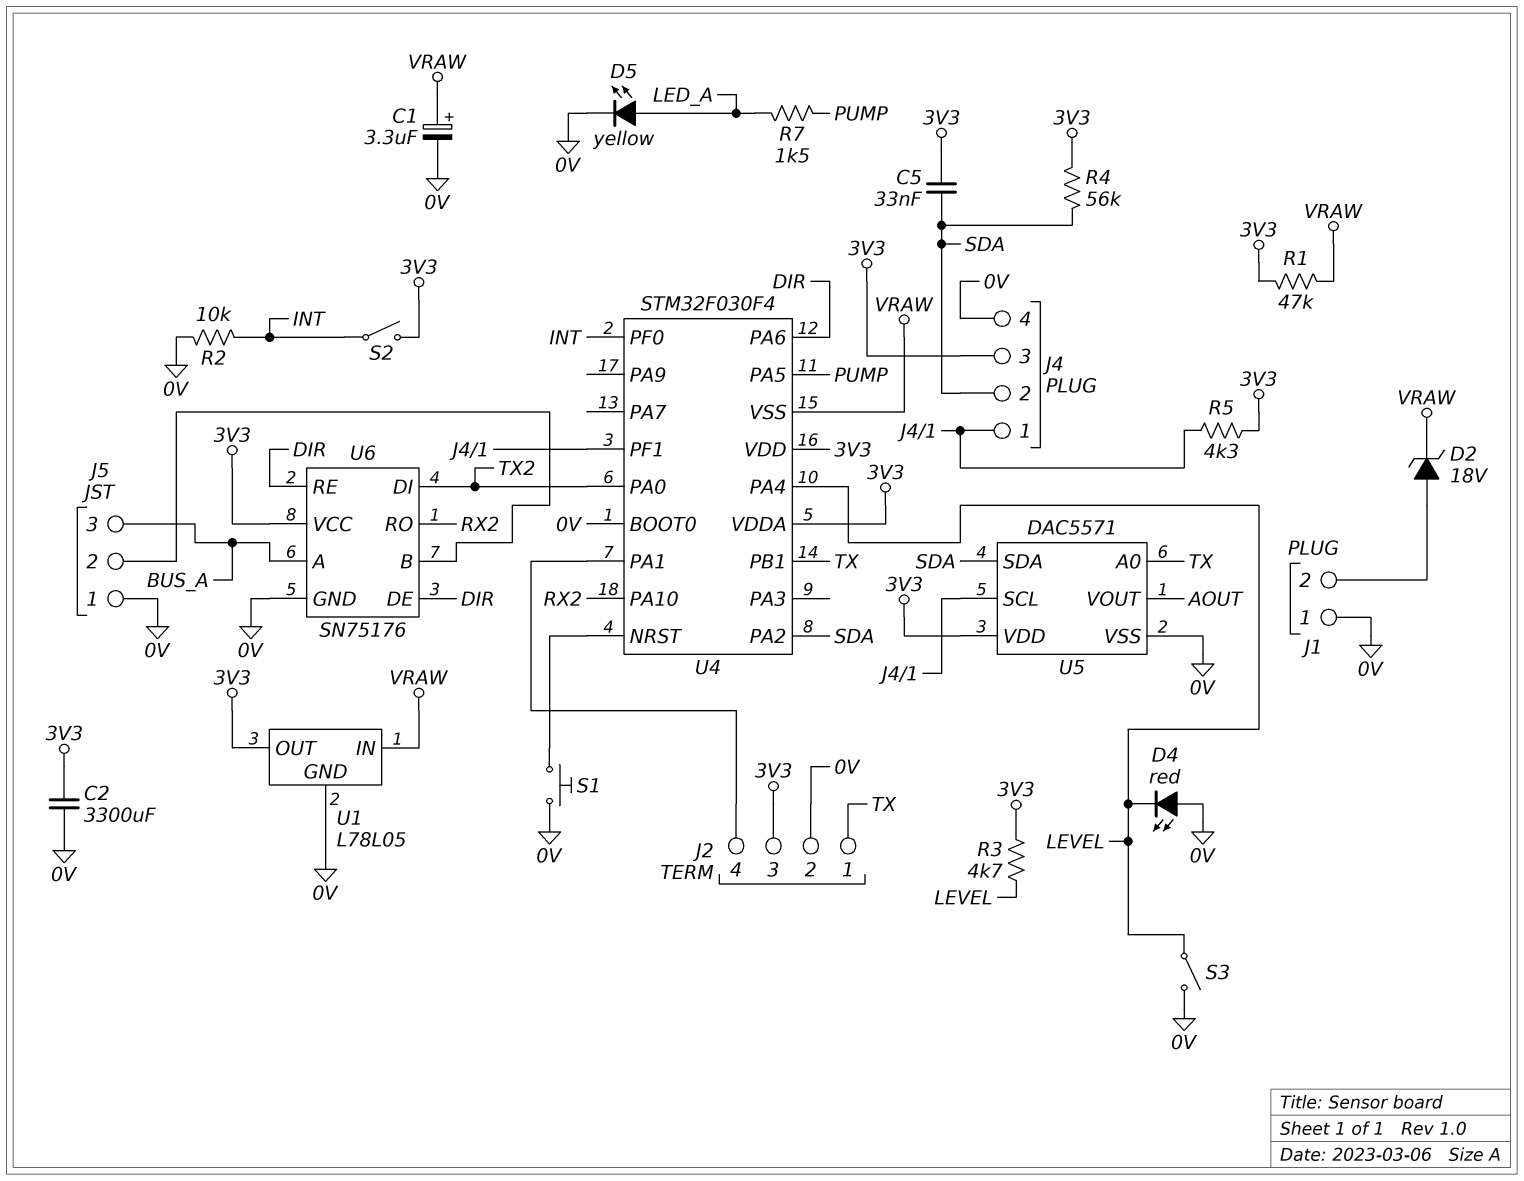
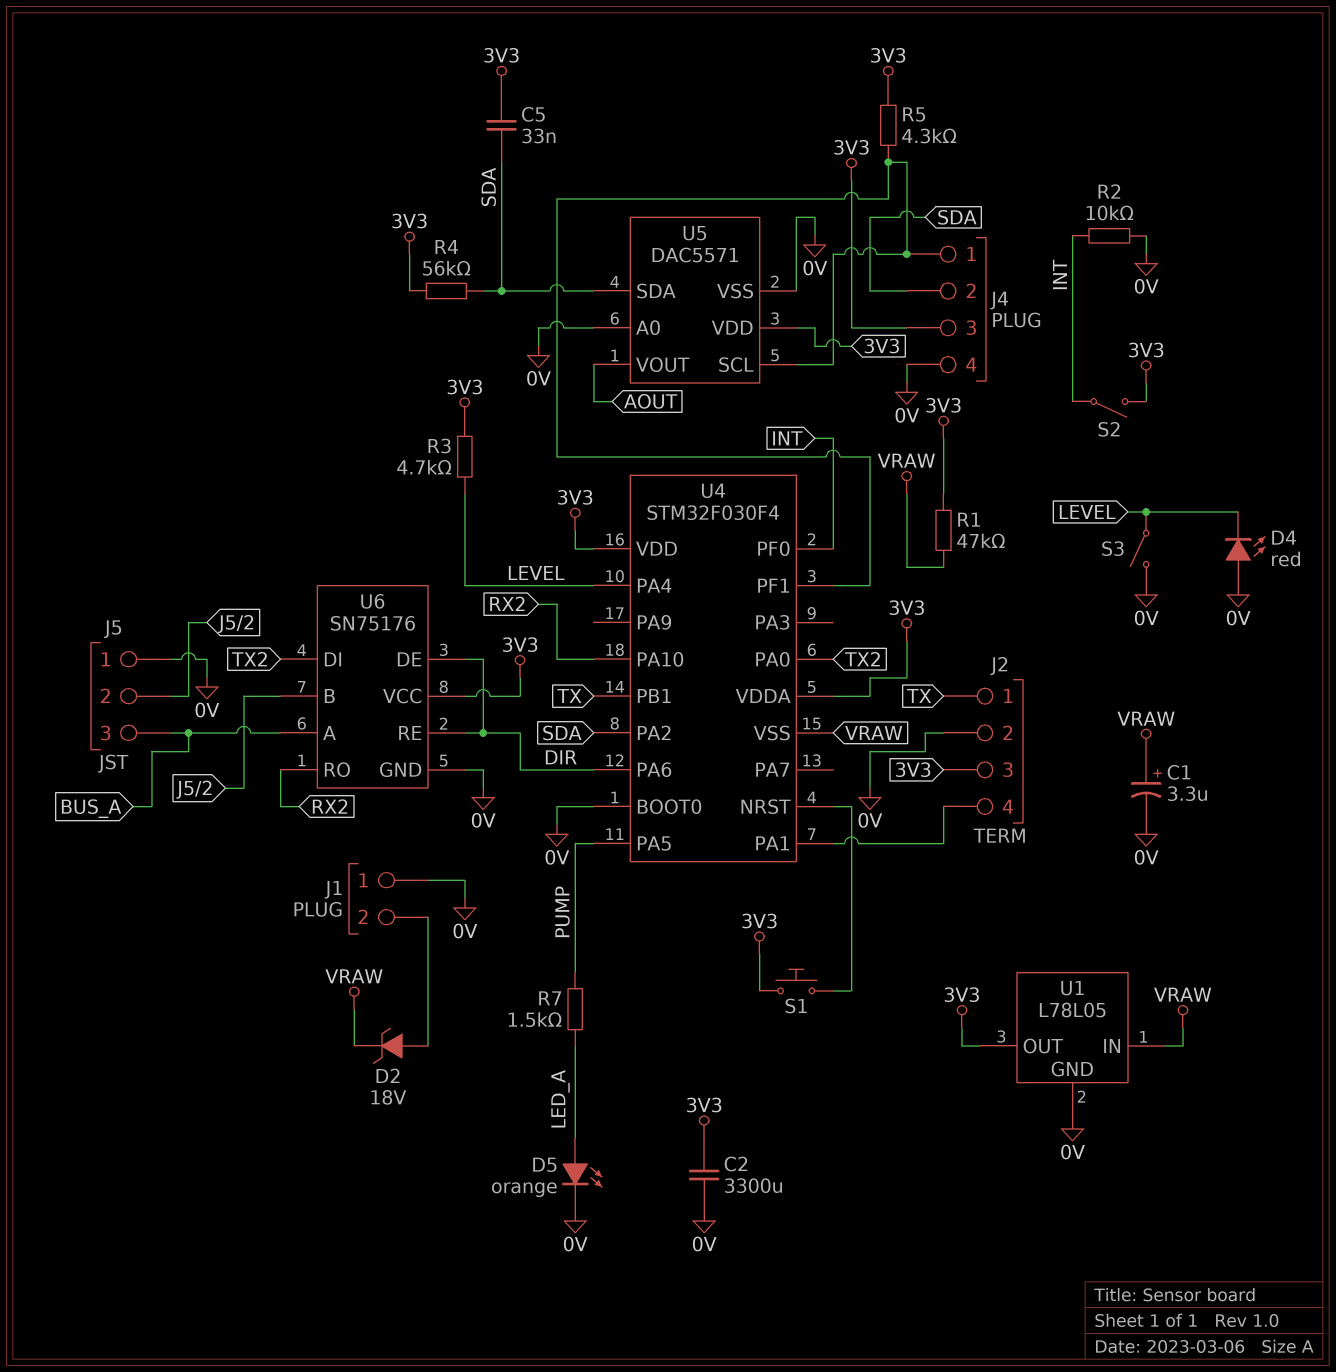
D5: LED yellow (A LED_A, K 0V) -> LED orange (A LED_A, K 0V)
S1: button (0V, U4/NRST) -> button (3V3, U4/NRST)
U5 pin A0: TX -> 0V

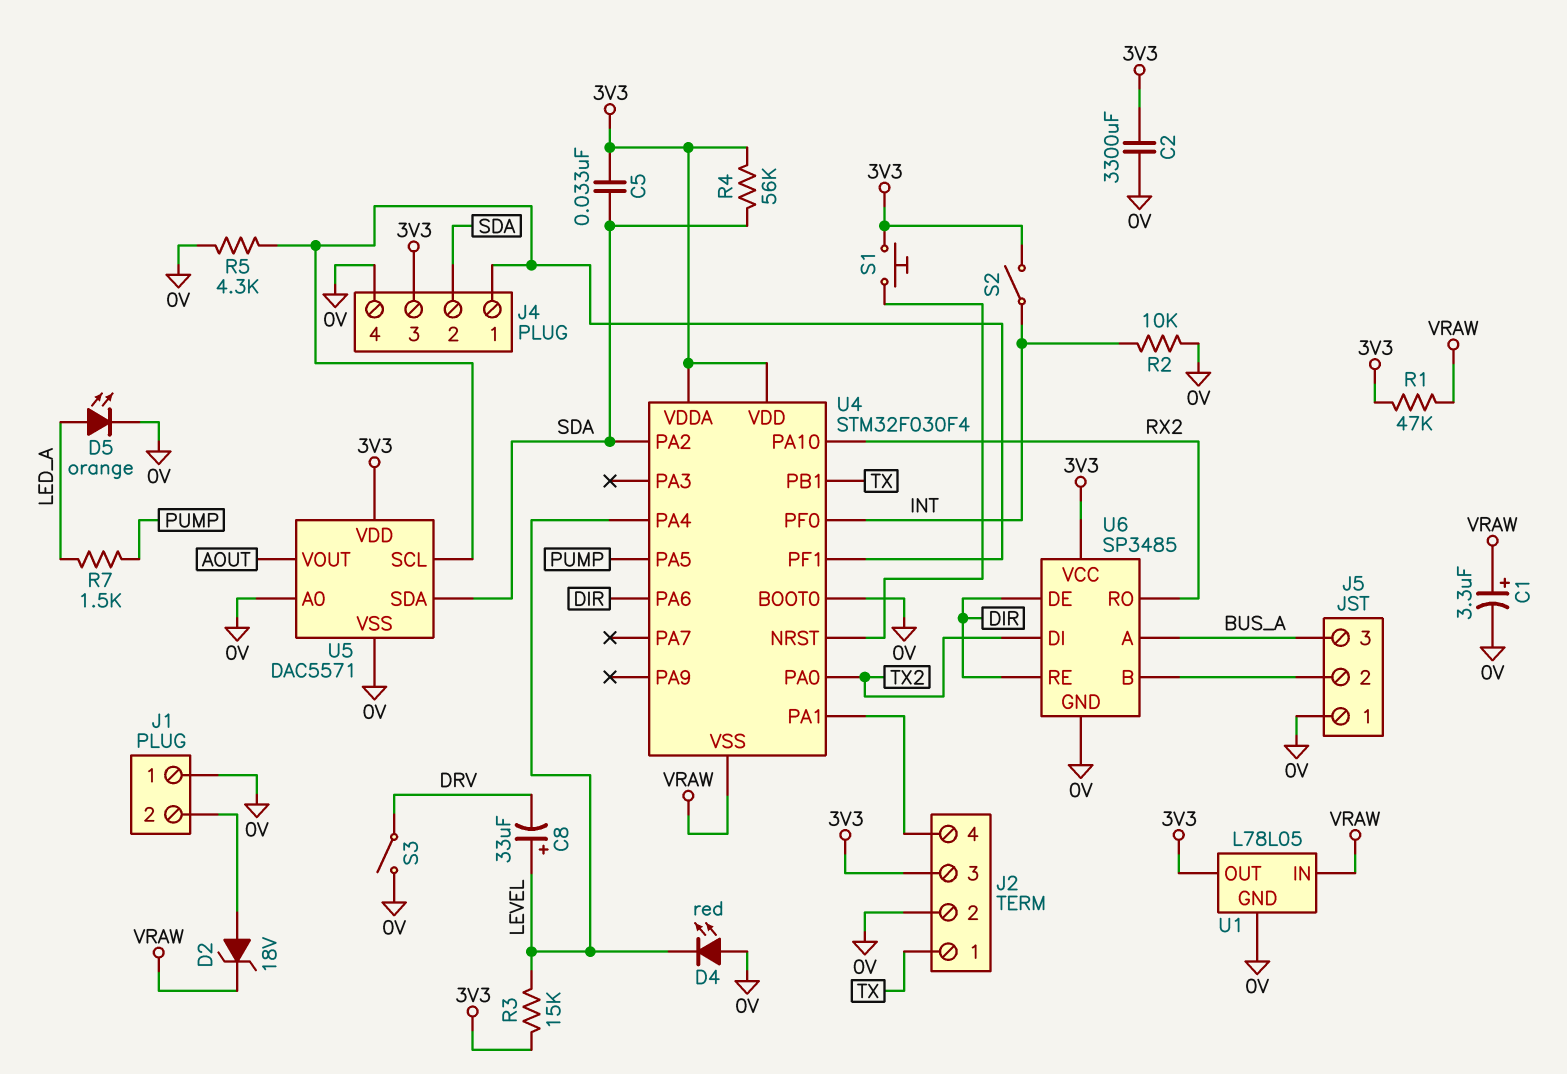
C8: none -> 33uF (plus LEVEL, minus DRV)
R3: 4.7k (3V3, LEVEL) -> 15k (3V3, LEVEL)
R5: 4.3k (3V3, J4/1) -> 4.3k (0V, J4/1)
S3: switch (0V, LEVEL) -> switch (0V, DRV)
U6: SN75176 -> SP3485

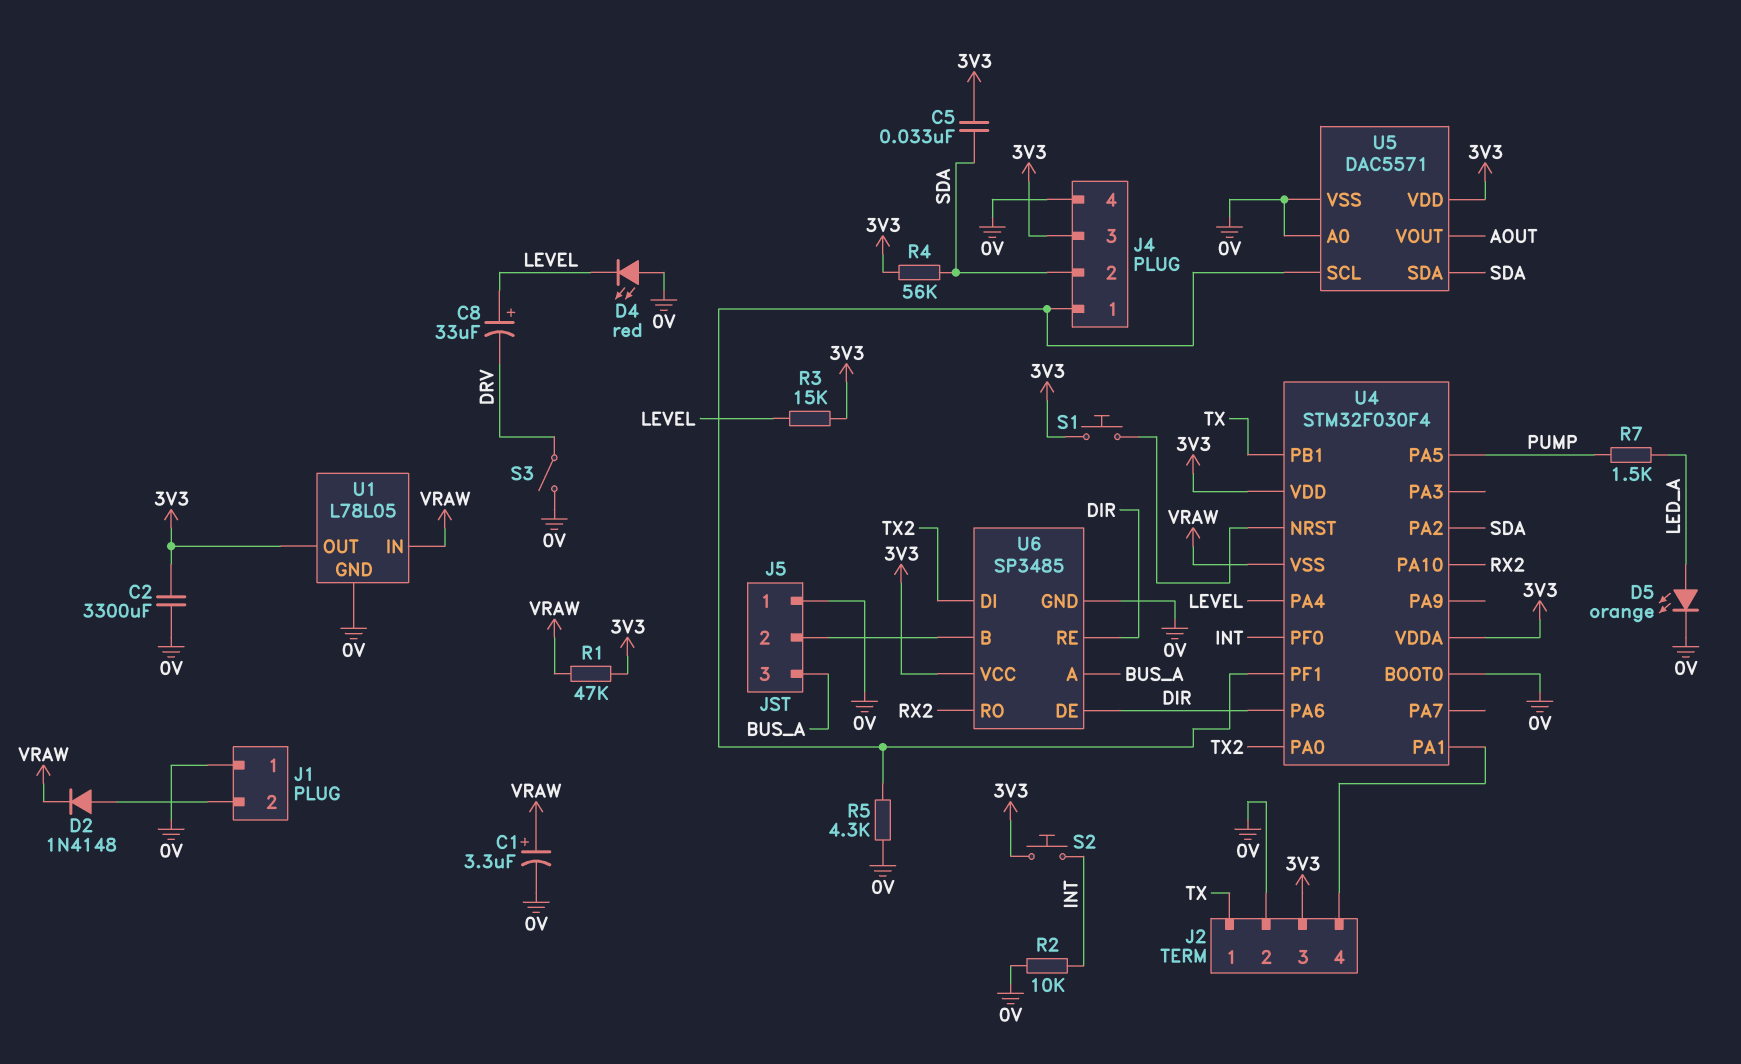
D2: zener 18V (A J1/2, K VRAW) -> diode 1N4148 (A J1/2, K VRAW)
S2: switch (3V3, INT) -> button (3V3, INT)

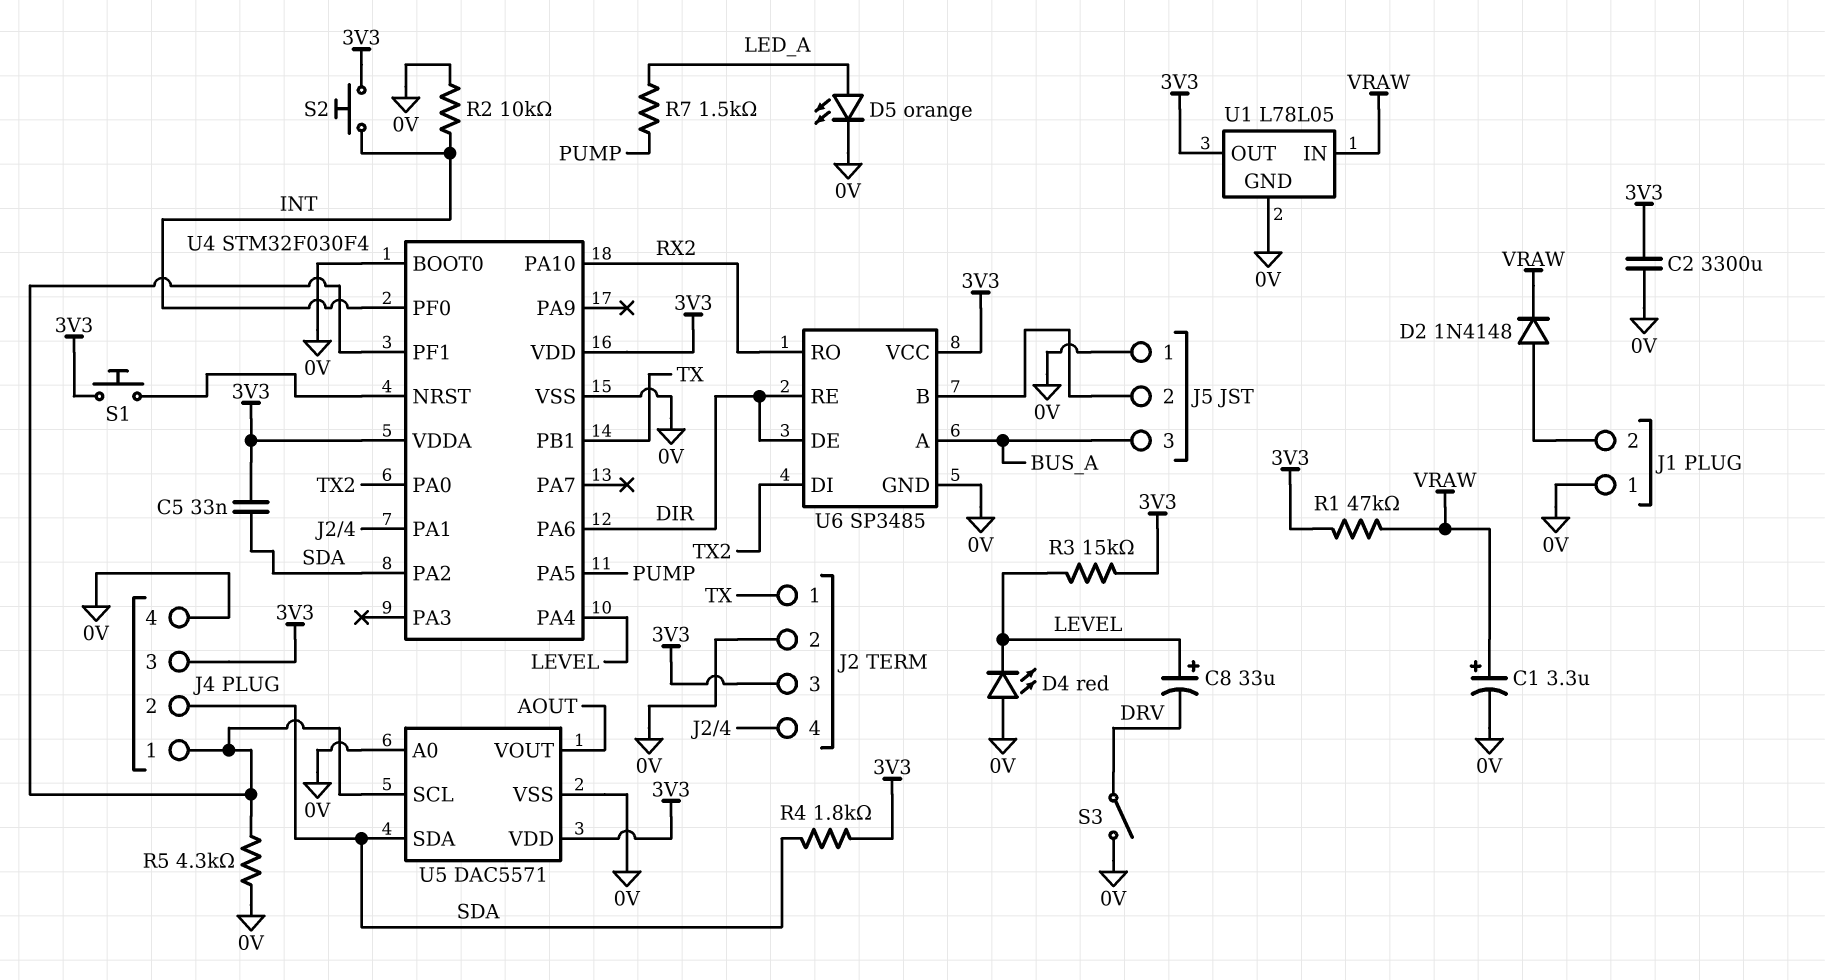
R4: 56k (3V3, SDA) -> 1.8k (3V3, SDA)
U4 pin VSS: VRAW -> 0V

